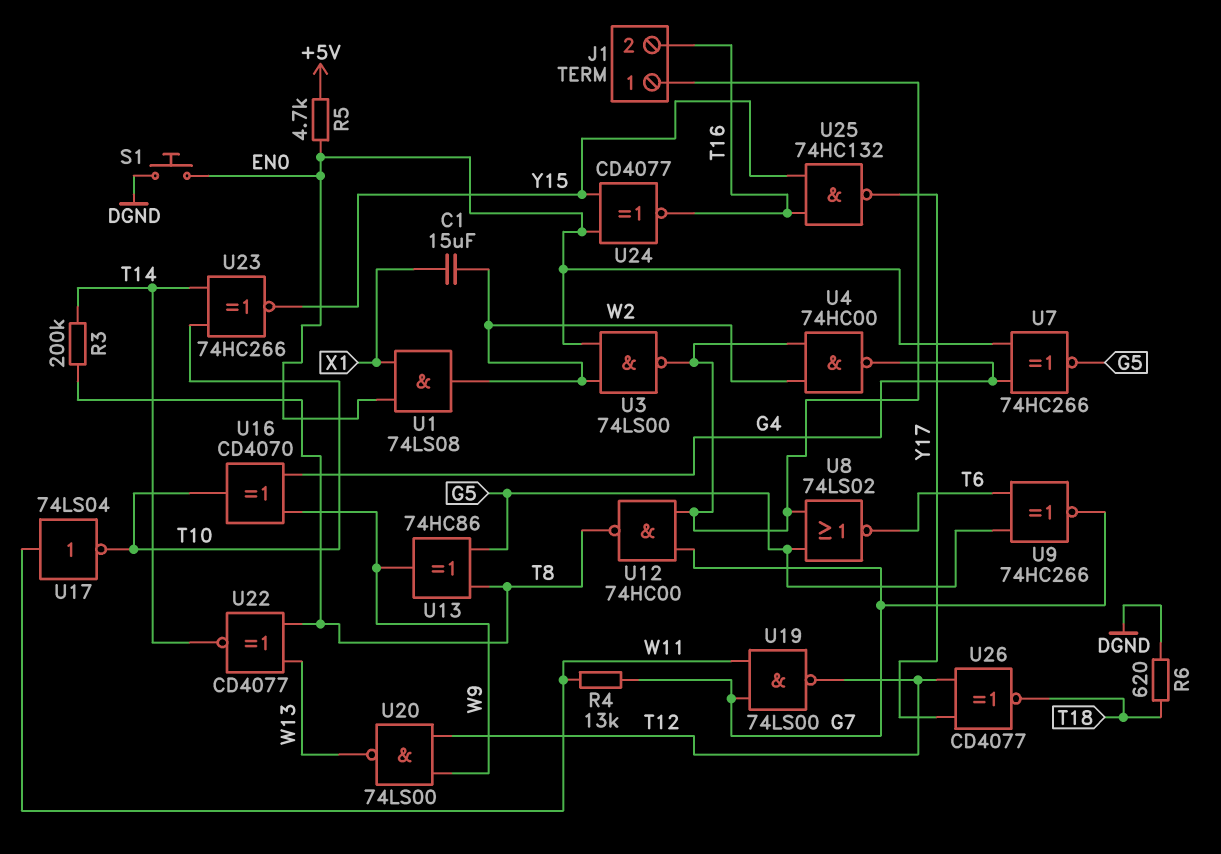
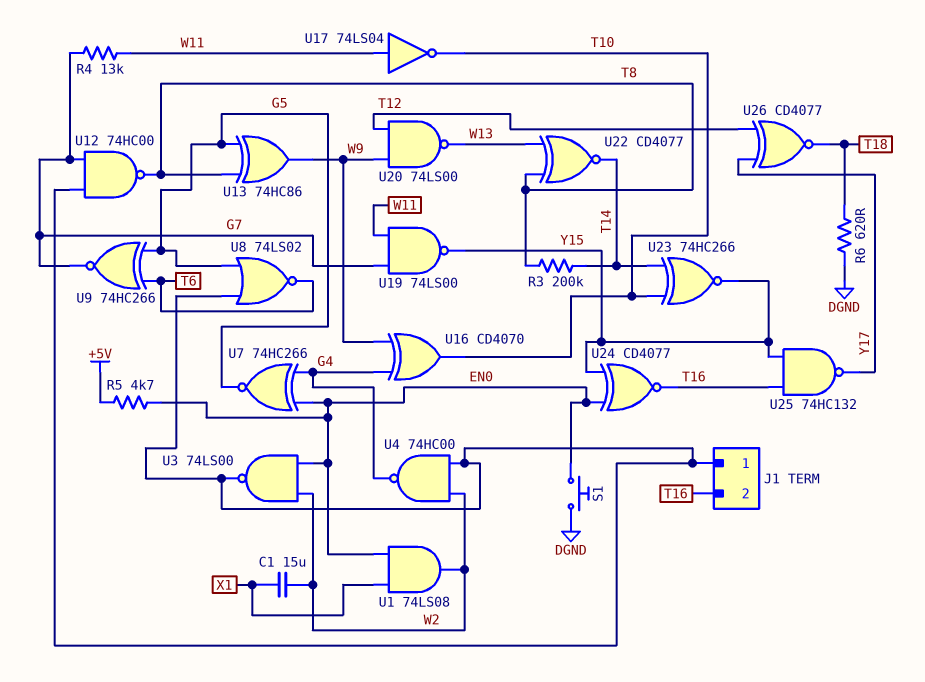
U19: NAND 74LS00 (in G7, in W11, out T12) -> NAND 74LS00 (in G7, in W11, out Y15)

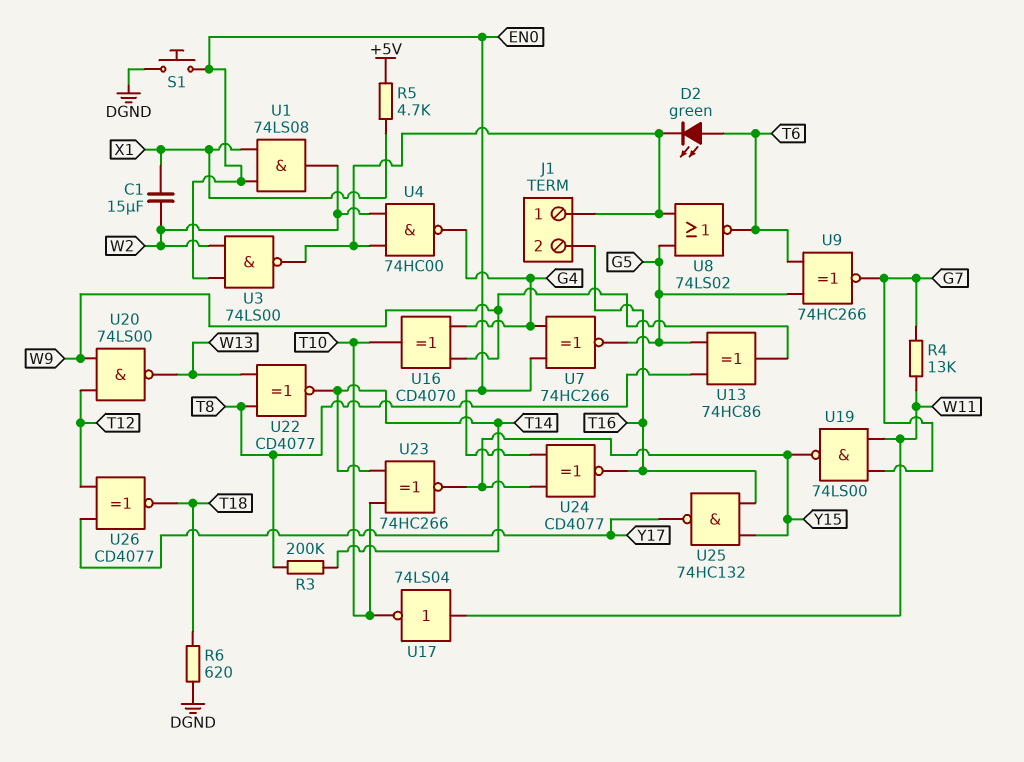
D2: none -> LED green (A T6, K J1/1)
R5: 4.7k (+5V, EN0) -> 4.7k (+5V, X1)
U12: NAND 74HC00 (in G7, in J1/1, out T8) -> none

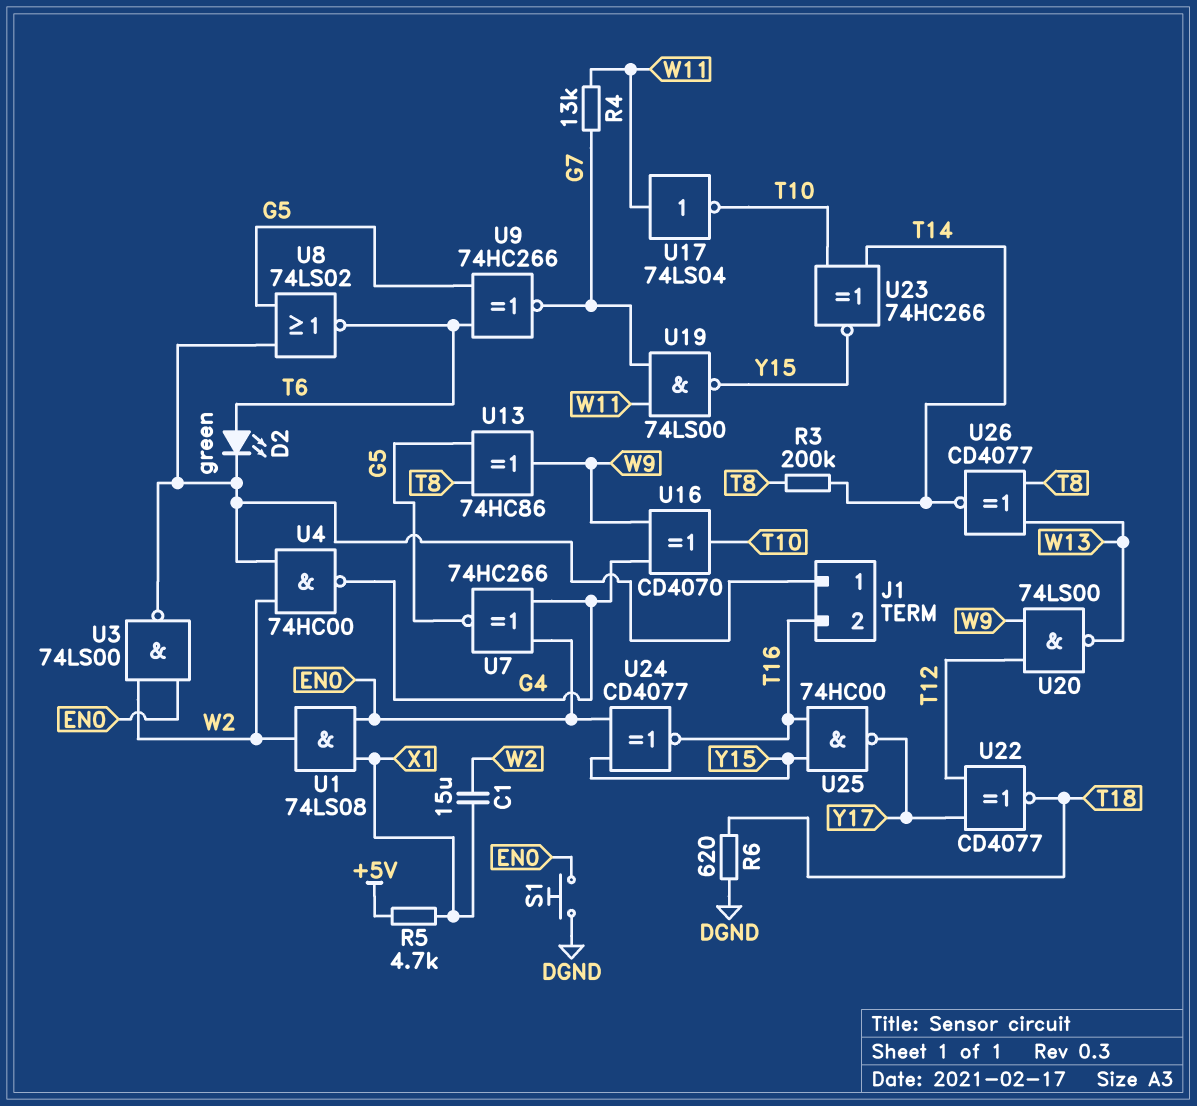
U22: XNOR CD4077 (in T8, in W13, out T14) -> XNOR CD4077 (in T12, in Y17, out T18)
U25: NAND 74HC132 (in T16, in Y15, out Y17) -> NAND 74HC00 (in T16, in Y15, out Y17)
U26: XNOR CD4077 (in T12, in Y17, out T18) -> XNOR CD4077 (in T8, in W13, out T14)

